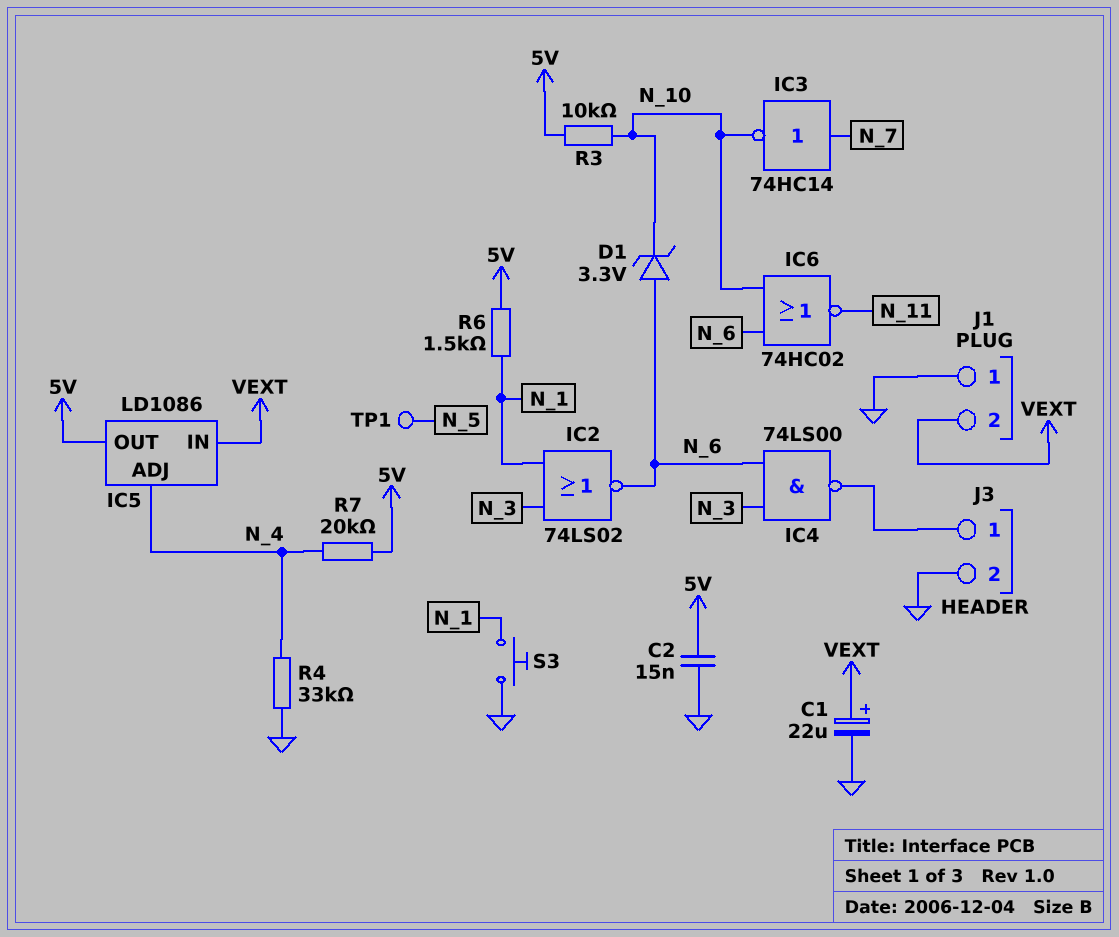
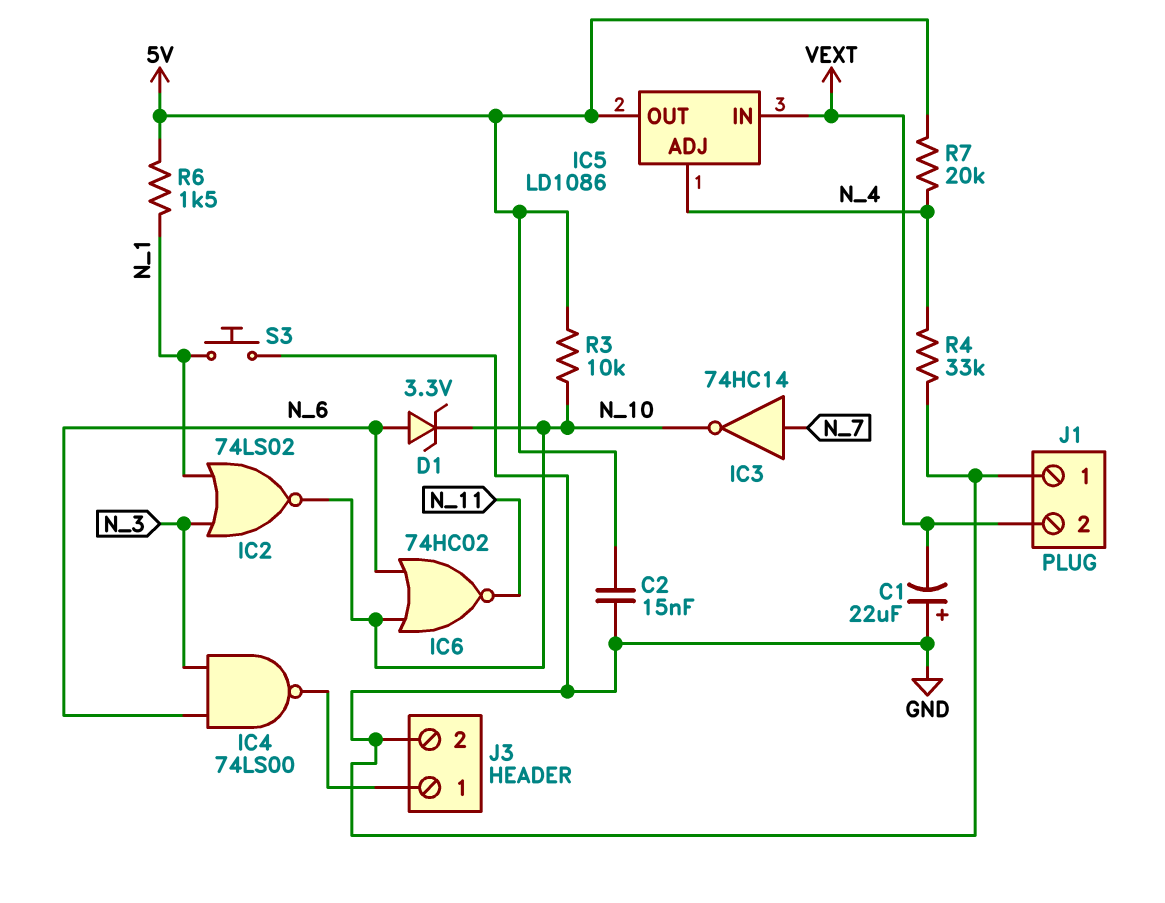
C1: 22uF (plus VEXT, minus GND) -> 22uF (plus GND, minus VEXT)
IC2: NOR 74LS02 (in N_1, in N_3, out N_6) -> NOR 74LS02 (in N_1, in N_3, out N_10)
TP1: test point (N_5) -> none

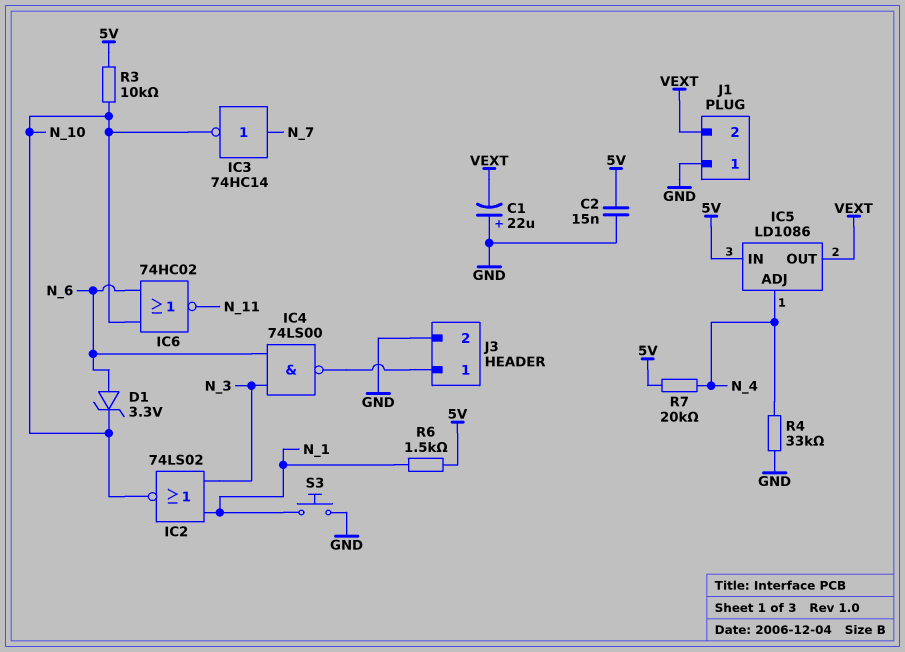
IC5 pin IN: VEXT -> 5V
IC5 pin OUT: 5V -> VEXT

